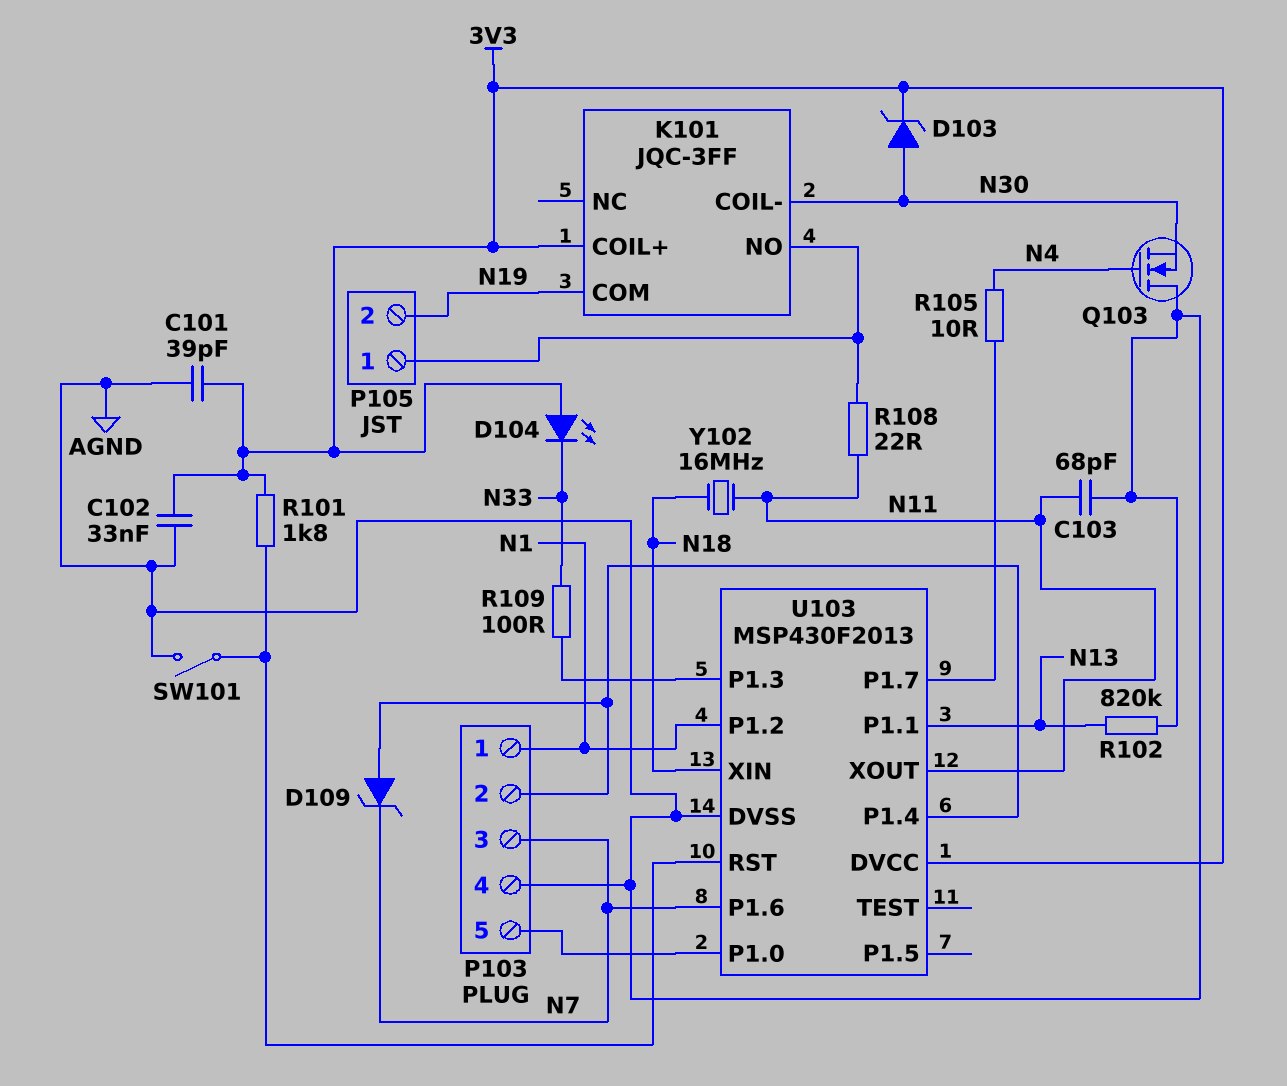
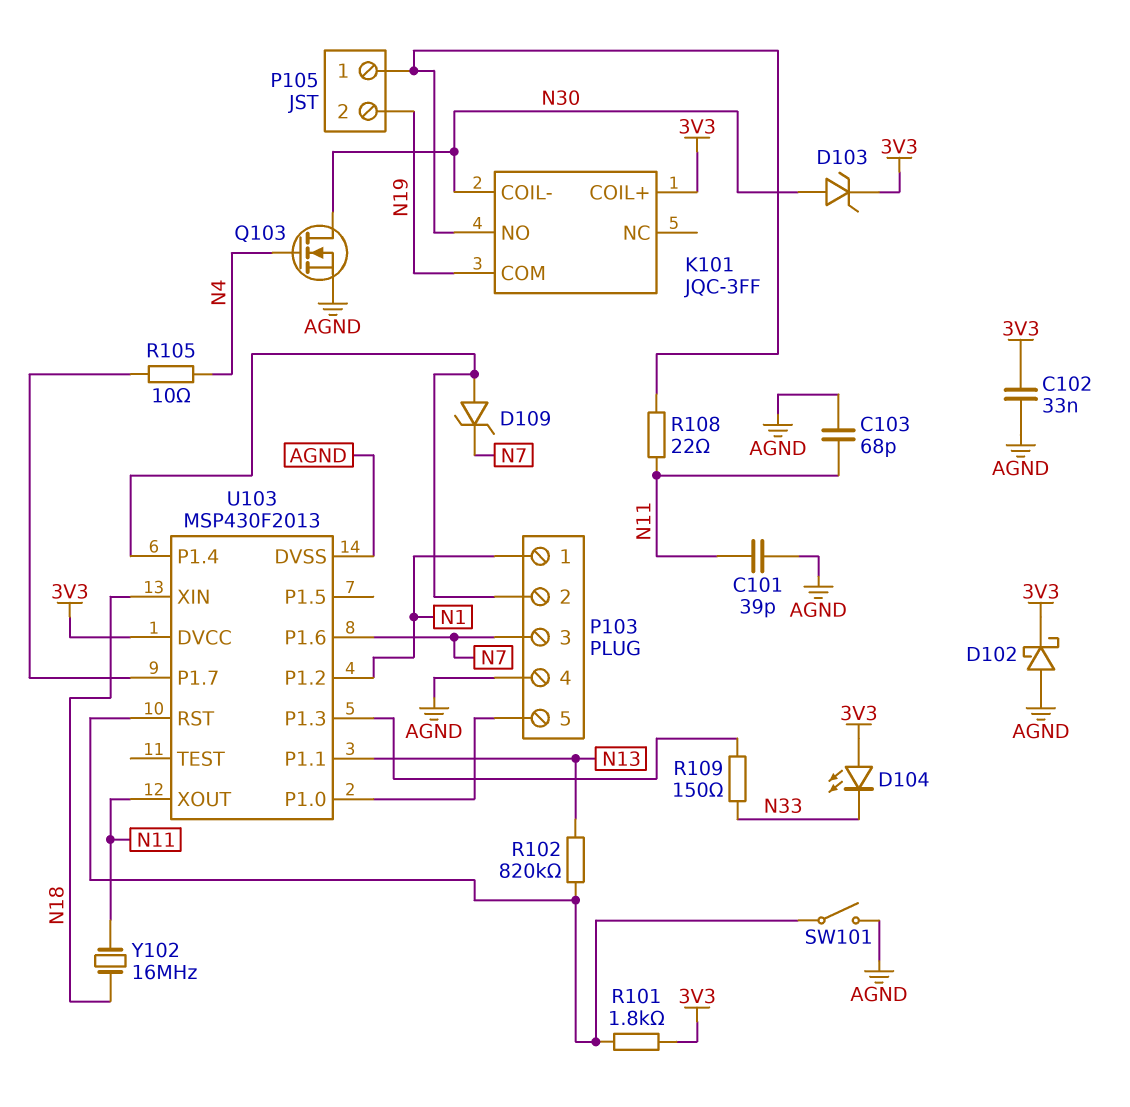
C101: 39pF (3V3, AGND) -> 39pF (AGND, N11)
D102: none -> schottky (A AGND, K 3V3)
Q103: NMOS (G N4, D AGND, S N30) -> NMOS (G N4, D N30, S AGND)
R102: 820k (AGND, N13) -> 820k (N13, U103/RST)
R109: 100 (N33, U103/P1.3) -> 150 (N33, U103/P1.3)

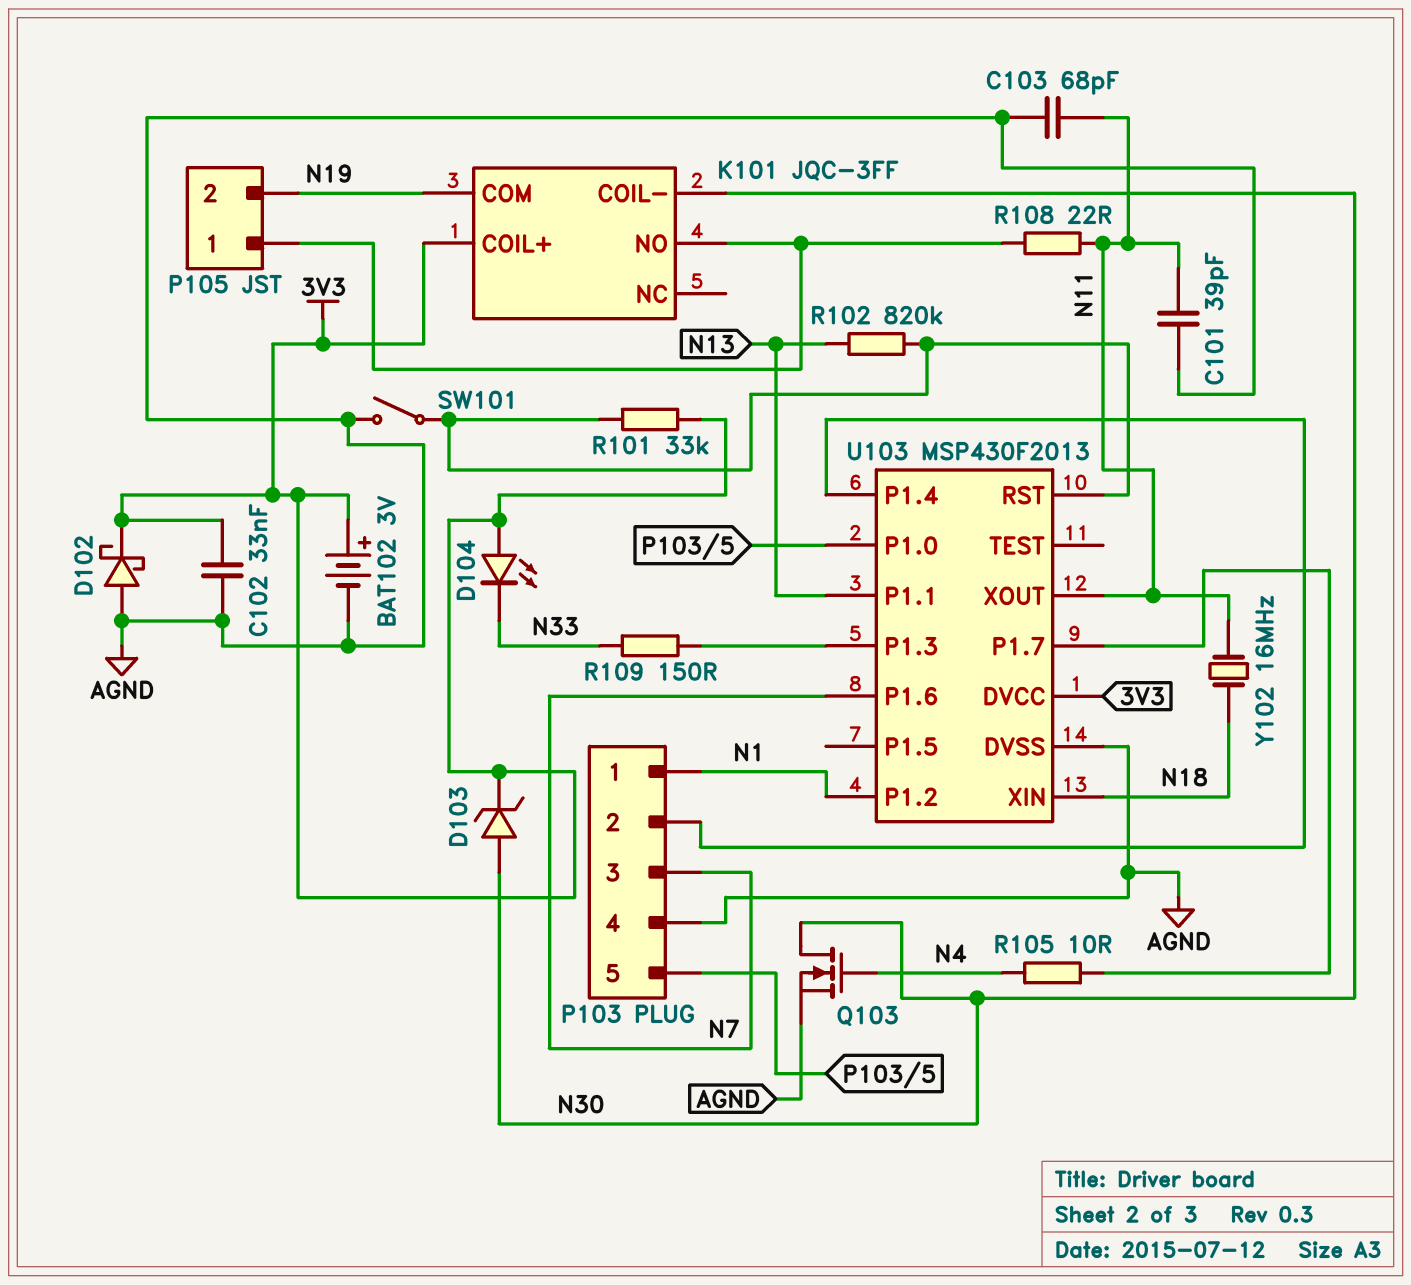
BAT102: none -> 3V (plus 3V3, minus AGND)
D109: zener (A P103/2, K N7) -> none
R101: 1.8k (3V3, U103/RST) -> 33k (3V3, U103/RST)

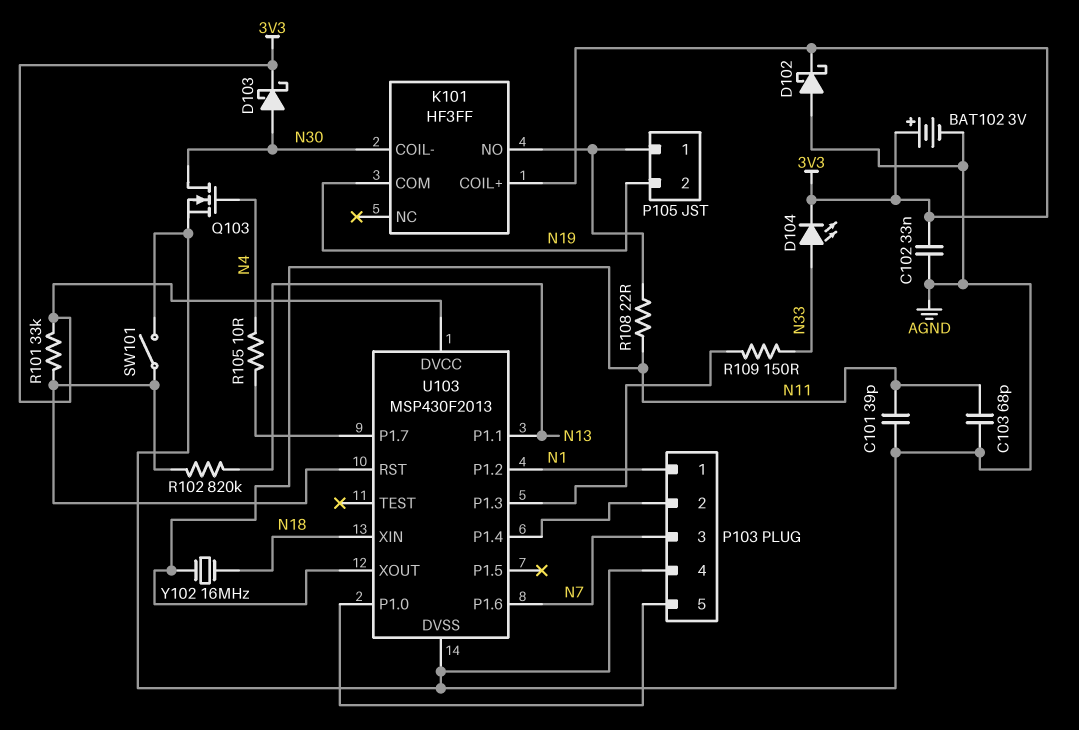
D103: zener (A N30, K 3V3) -> schottky (A N30, K 3V3)
D104: LED (A 3V3, K N33) -> LED (A N33, K 3V3)
K101: JQC-3FF -> HF3FF

